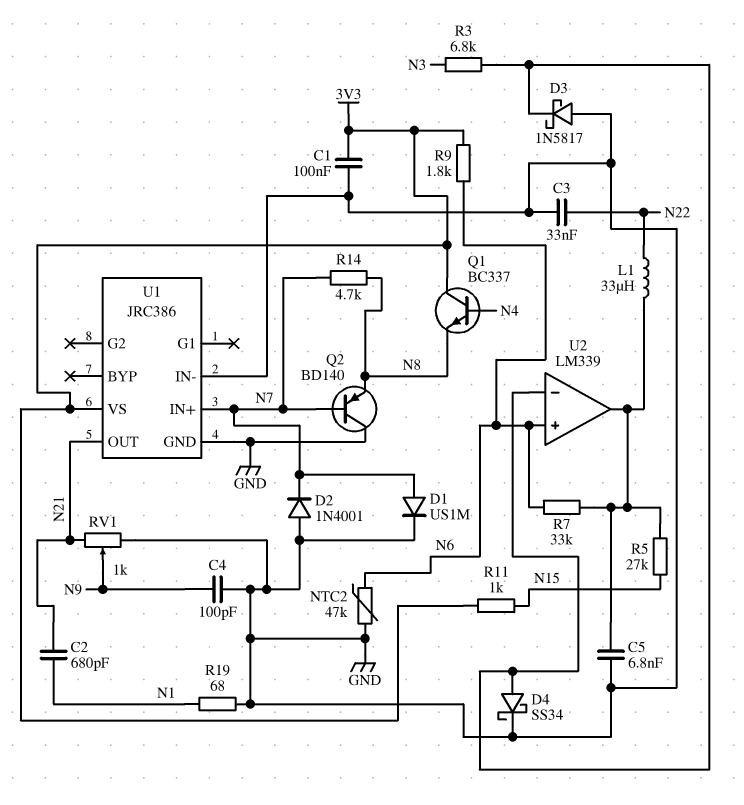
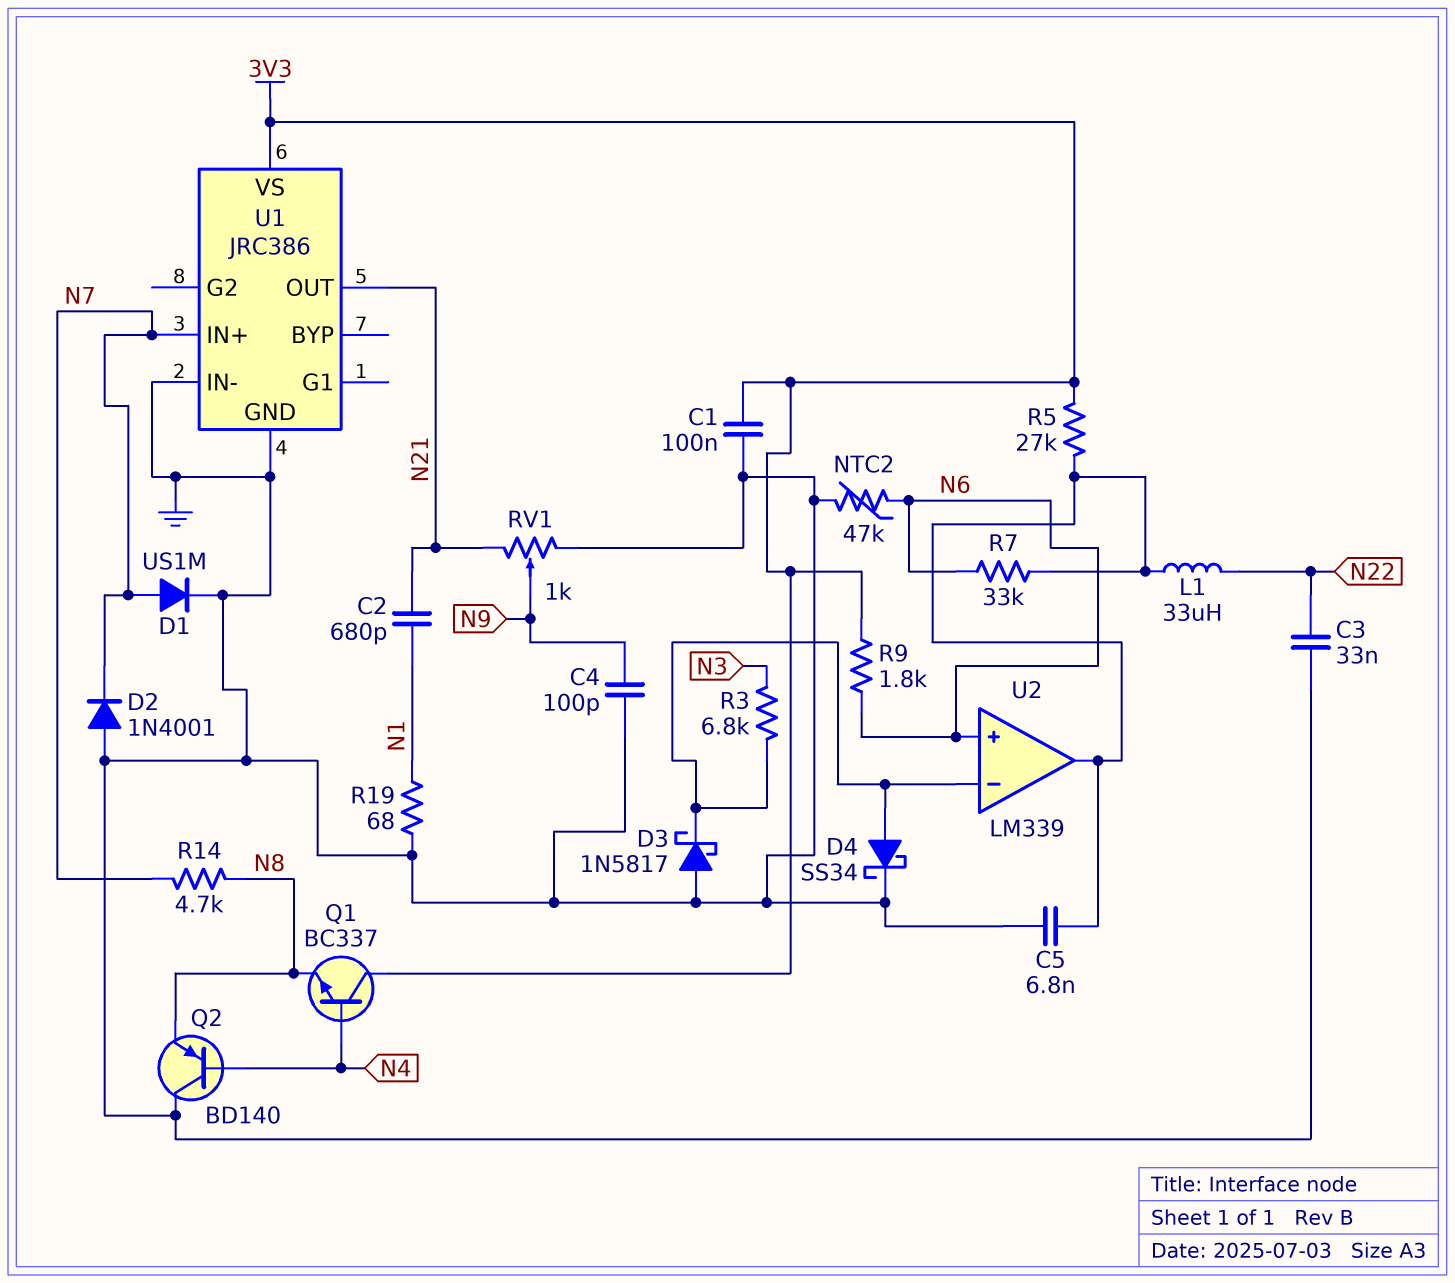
Q2: PNP BD140 (B N7, C GND, E N8) -> PNP BD140 (B N4, C GND, E N8)
R5: 27k (N15, U2/out) -> 27k (3V3, U2/out)
R11: 1k (3V3, N15) -> none

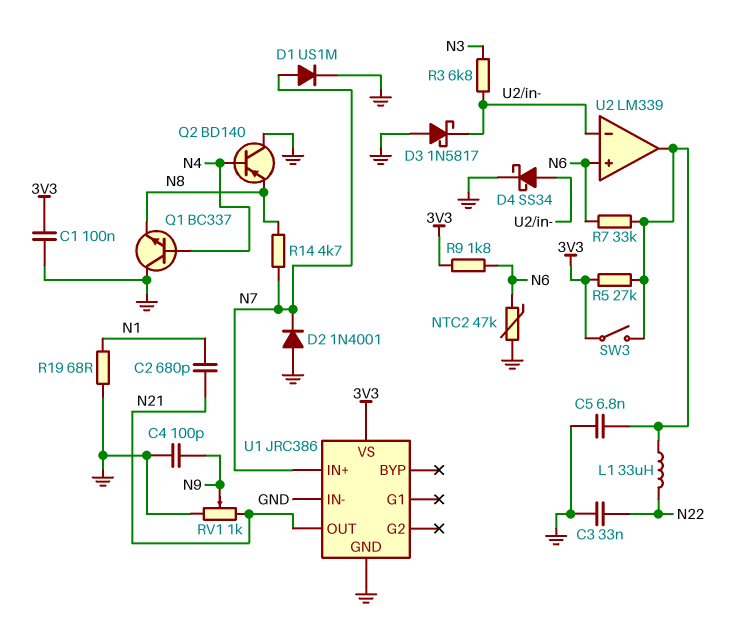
Q1: NPN BC337 (B N4, C 3V3, E N8) -> NPN BC337 (B N4, C GND, E N8)
SW3: none -> switch (3V3, U2/out)

